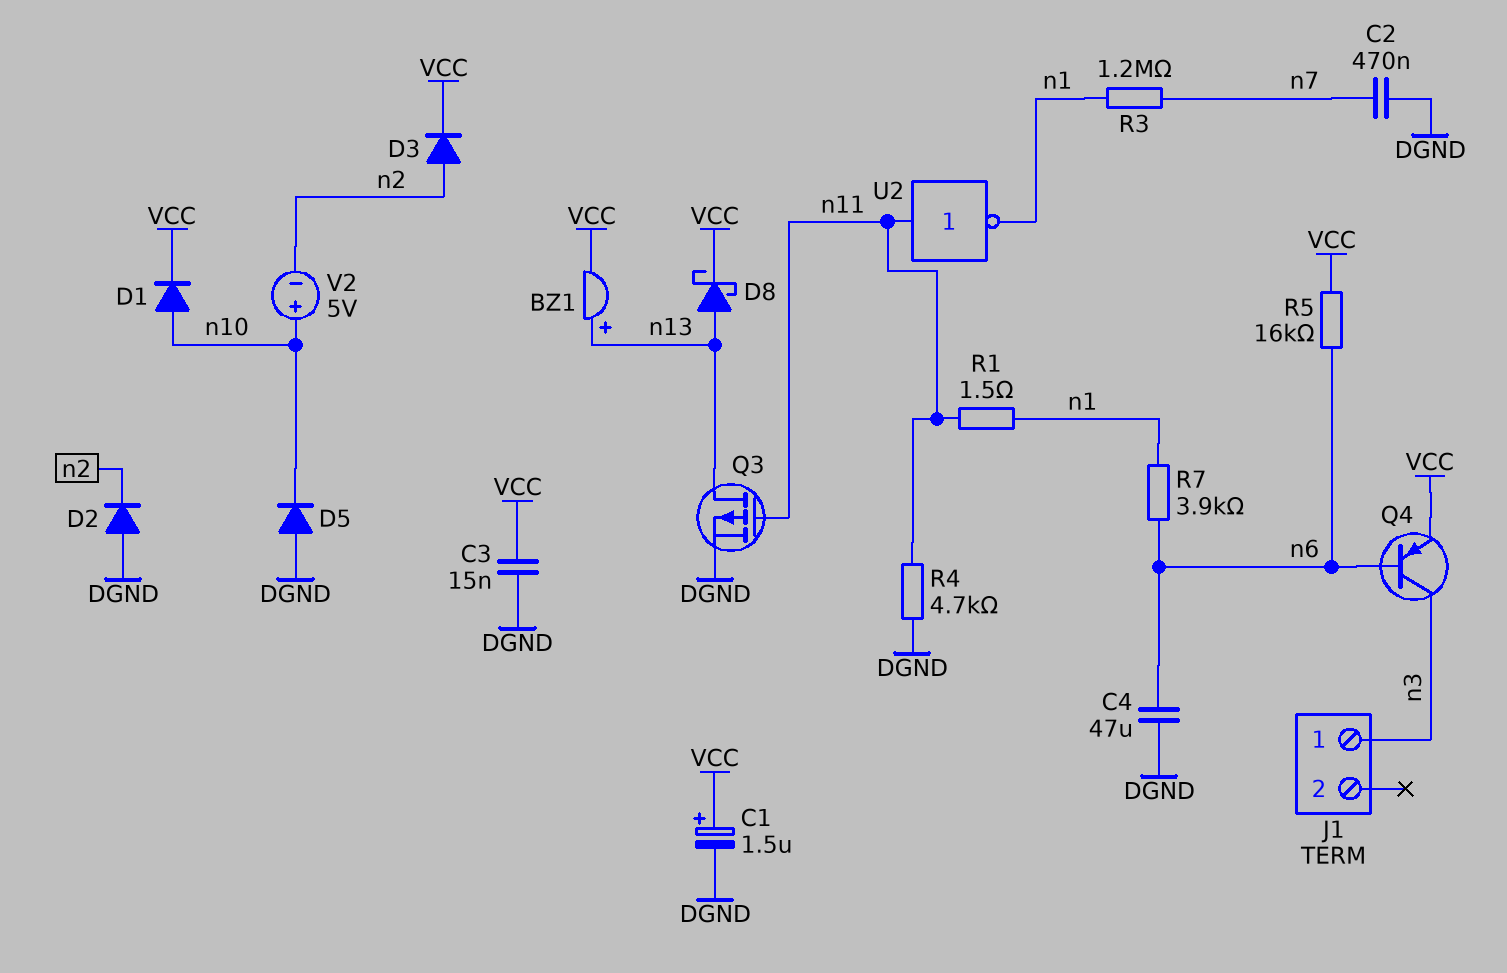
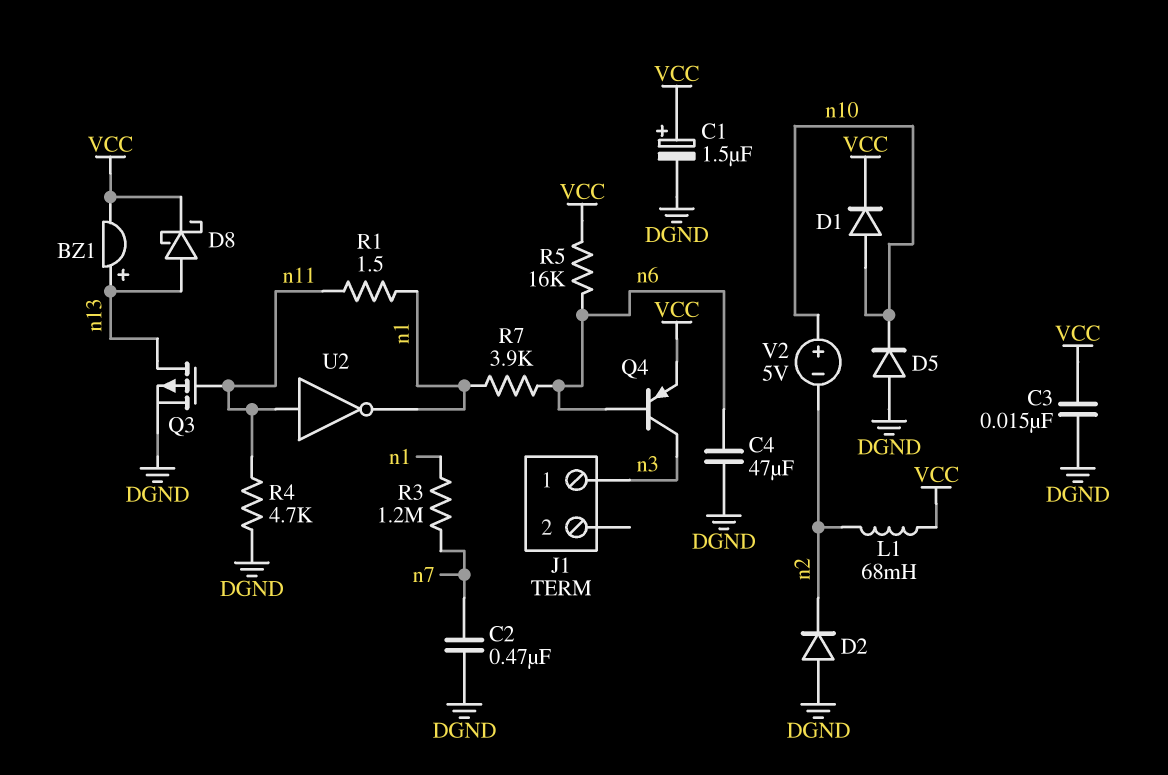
D3: diode (A n2, K VCC) -> none
L1: none -> 68mH (VCC, n2)

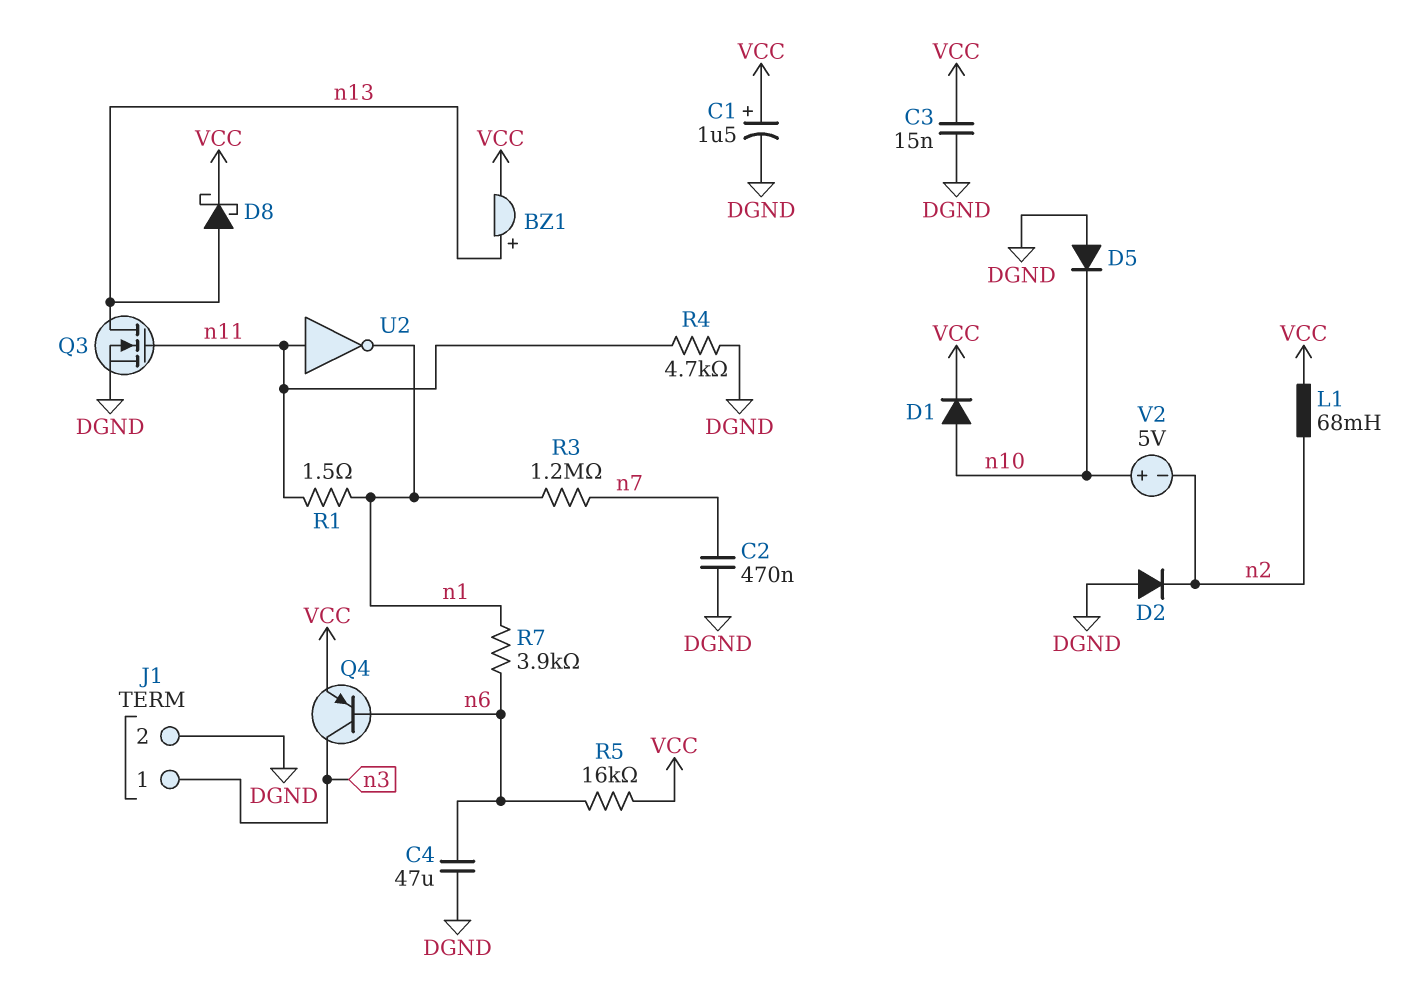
J1 pin 2: none -> DGND
Q3: PMOS (G n11, D n13, S DGND) -> NMOS (G n11, D n13, S DGND)

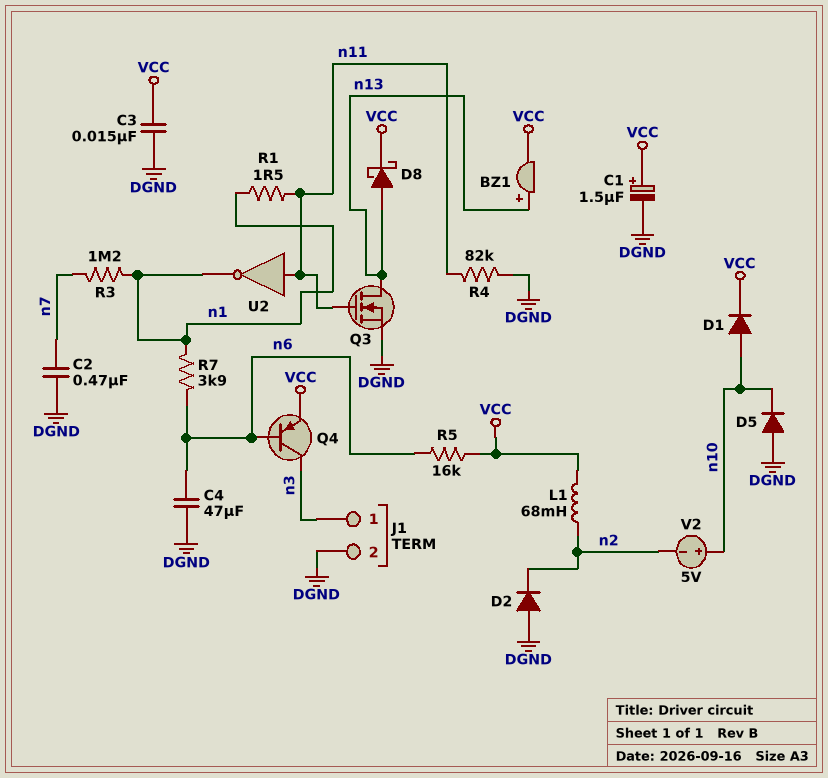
R4: 4.7k (DGND, n11) -> 82k (DGND, n11)

